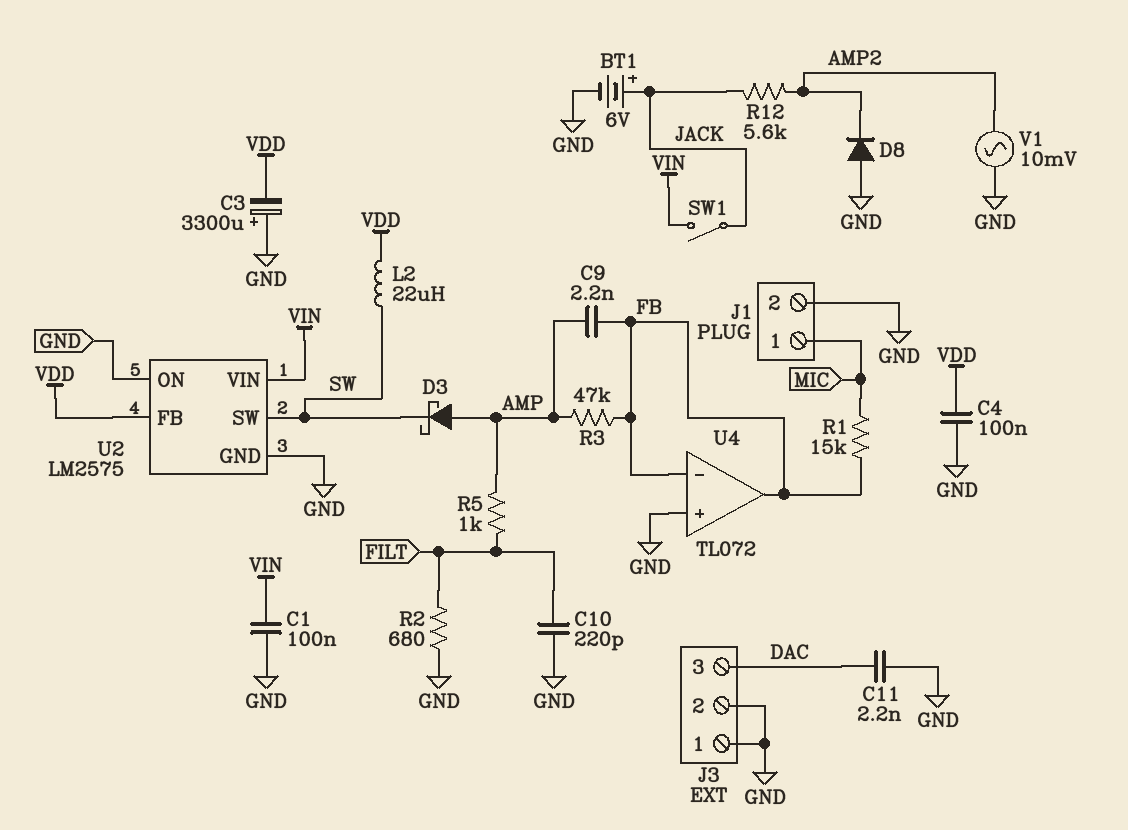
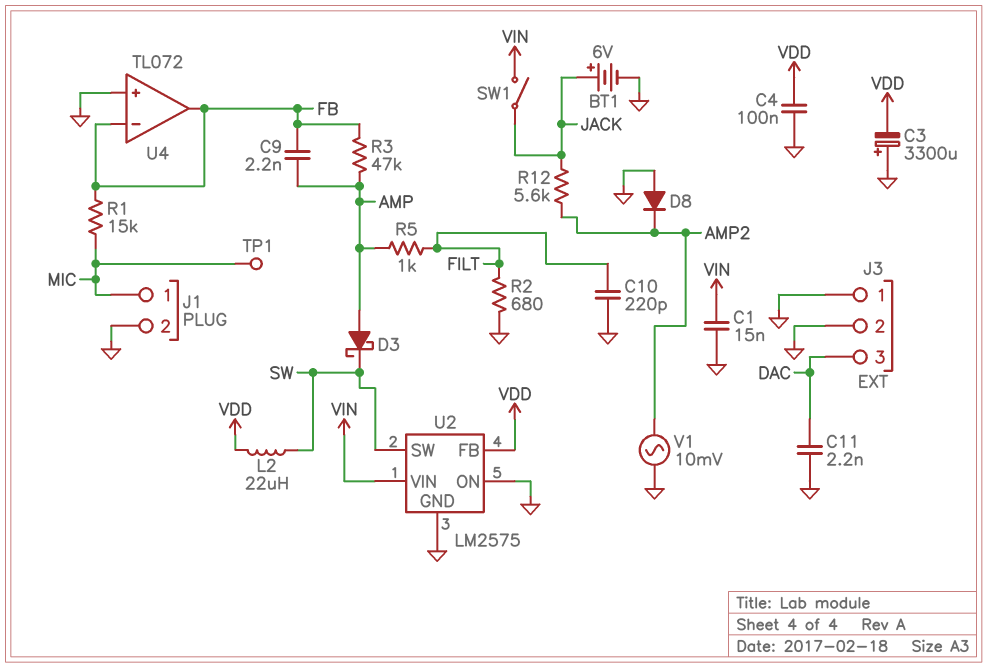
C1: 100nF (GND, VIN) -> 15nF (GND, VIN)
TP1: none -> test point (MIC)

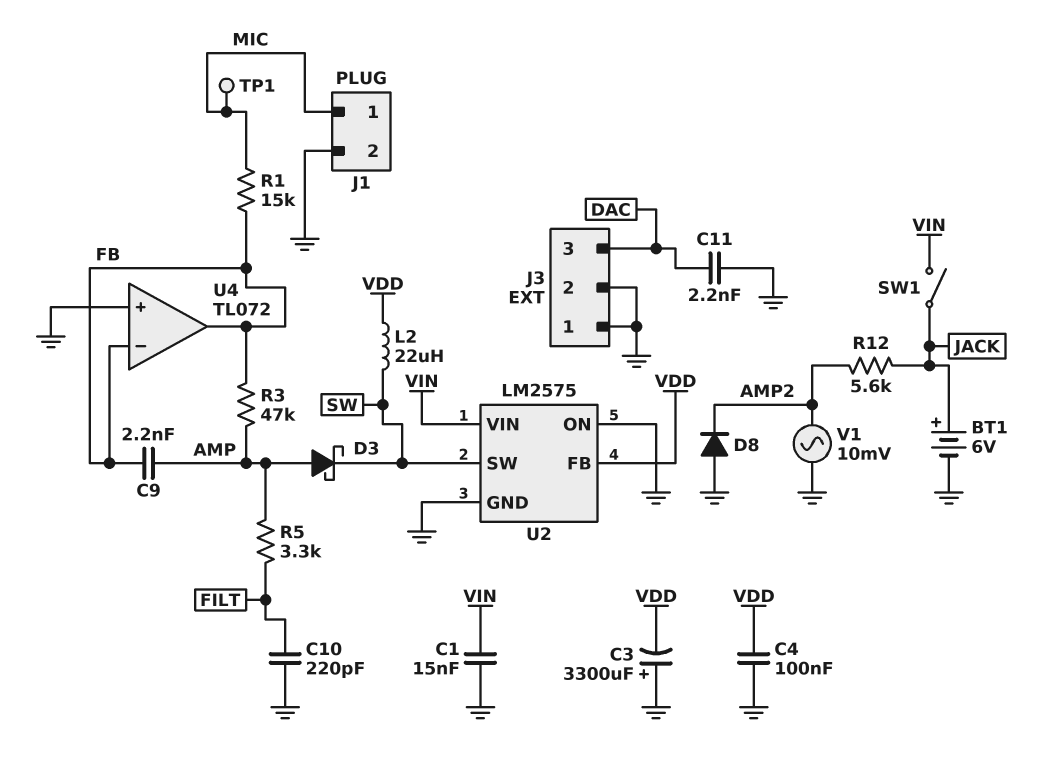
R2: 680 (FILT, GND) -> none
R5: 1k (AMP, FILT) -> 3.3k (AMP, FILT)

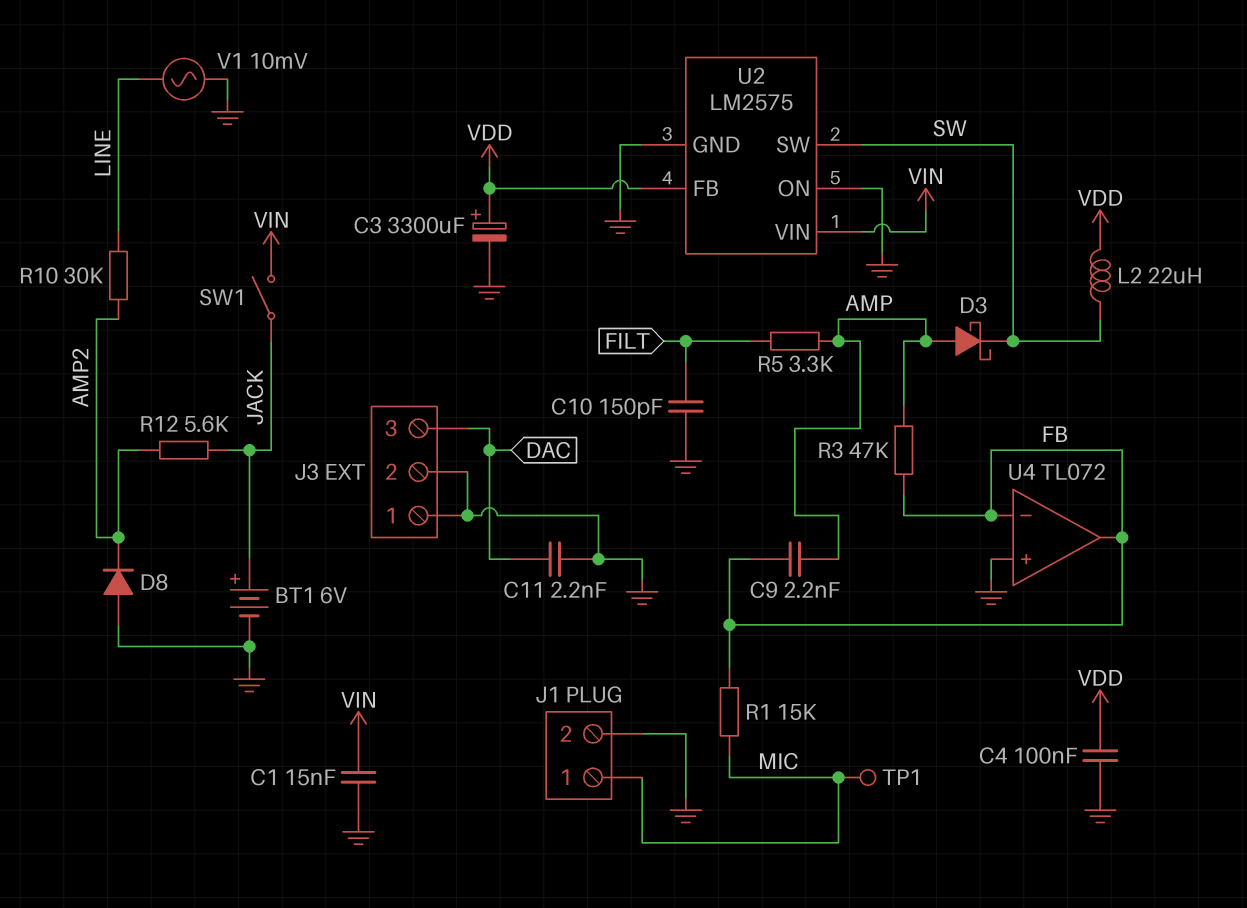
C3: 3300uF (plus GND, minus VDD) -> 3300uF (plus VDD, minus GND)
C10: 220pF (FILT, GND) -> 150pF (FILT, GND)
R10: none -> 30k (AMP2, LINE)
V1: AC 10mV (AMP2, GND) -> AC 10mV (GND, LINE)

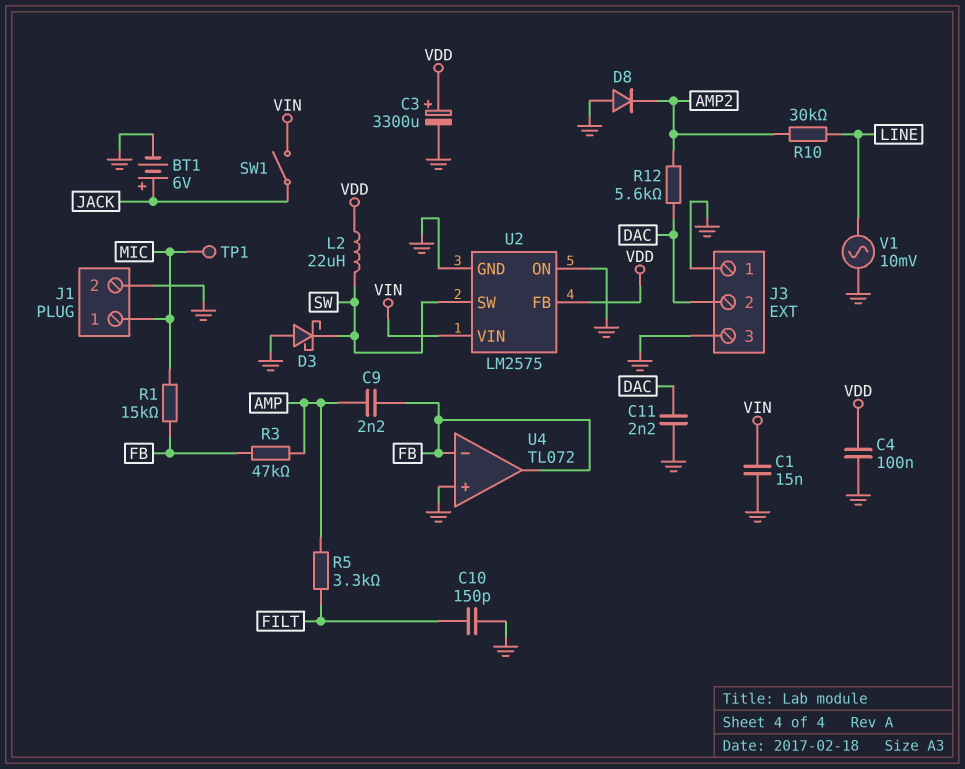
D3: schottky (A AMP, K SW) -> schottky (A GND, K SW)
J3 pin 2: GND -> DAC
J3 pin 3: DAC -> GND
R12: 5.6k (AMP2, JACK) -> 5.6k (AMP2, DAC)

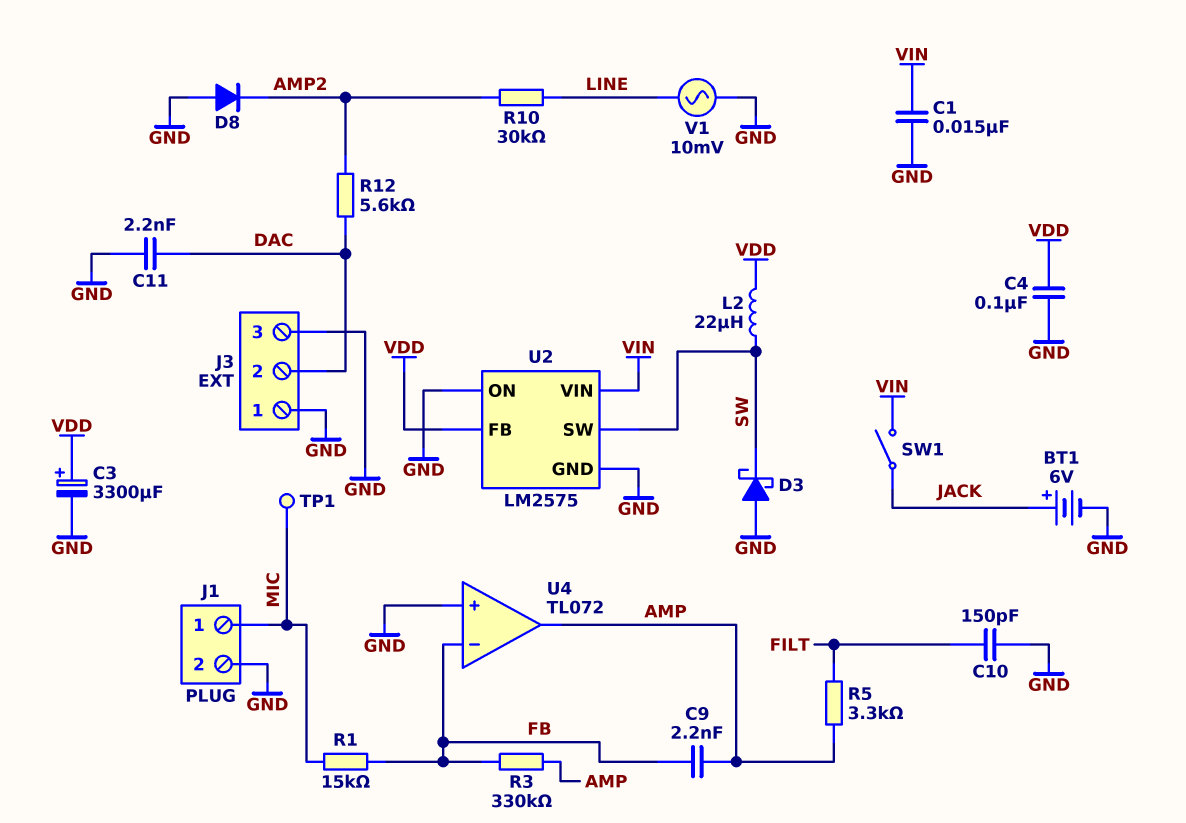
R3: 47k (AMP, FB) -> 330k (AMP, FB)
U4 pin out: FB -> AMP

